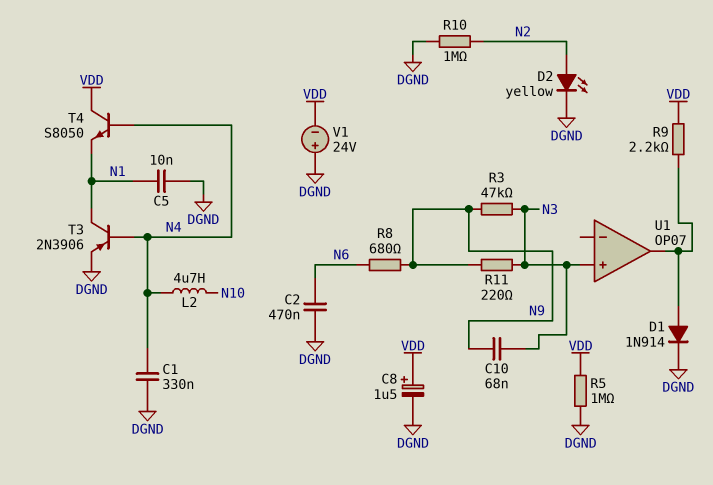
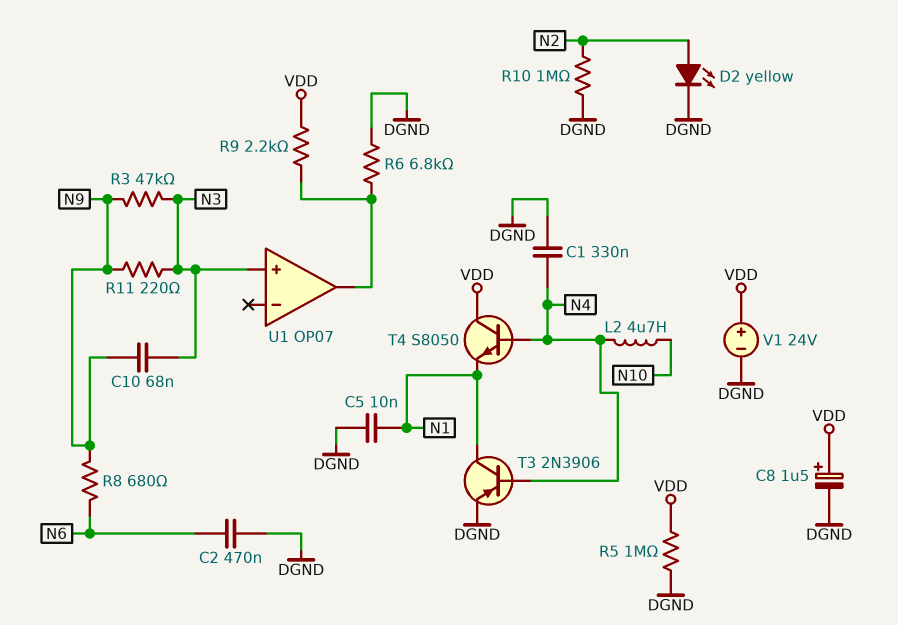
D1: diode 1N914 (A U1/out, K DGND) -> none
R6: none -> 6.8k (DGND, U1/out)
V1: 24V (plus DGND, minus VDD) -> 24V (plus VDD, minus DGND)

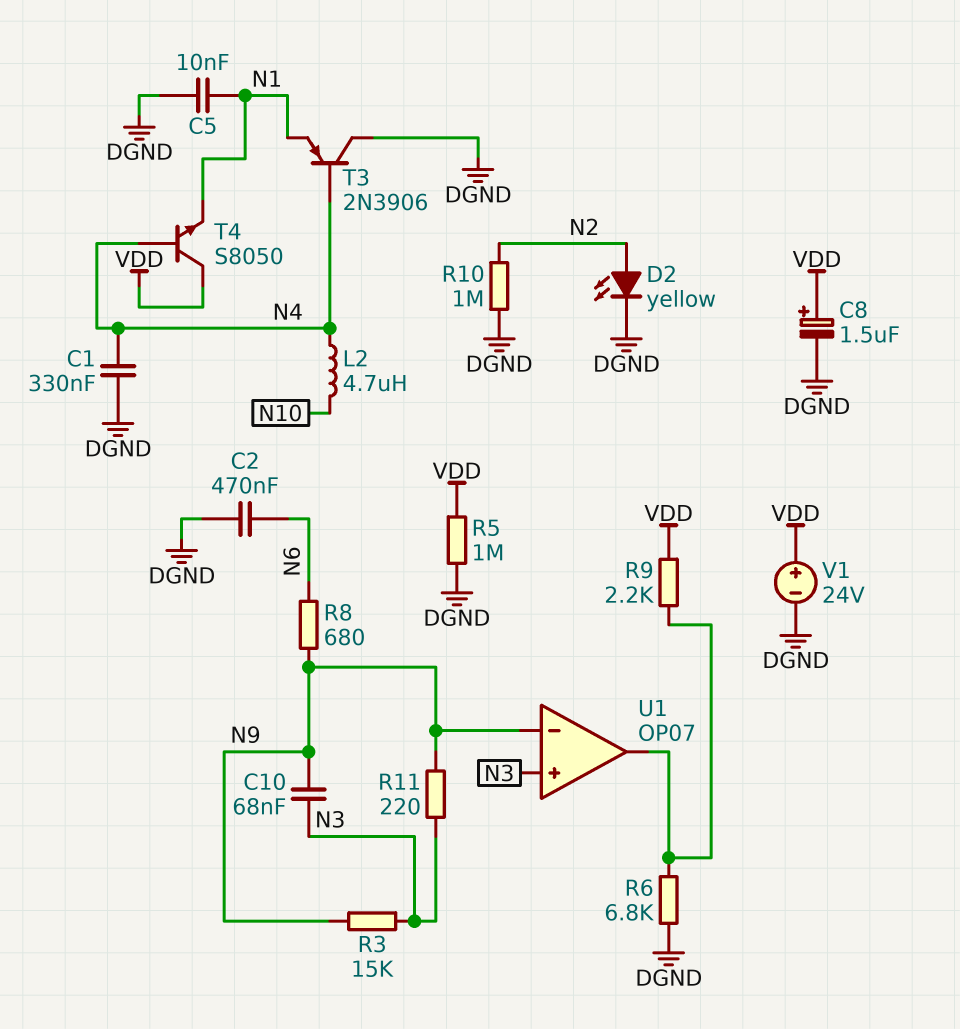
R3: 47k (N3, N9) -> 15k (N3, N9)
T3: PNP 2N3906 (B N4, C N1, E DGND) -> PNP 2N3906 (B N4, C DGND, E N1)
U1 pin in-: none -> N9

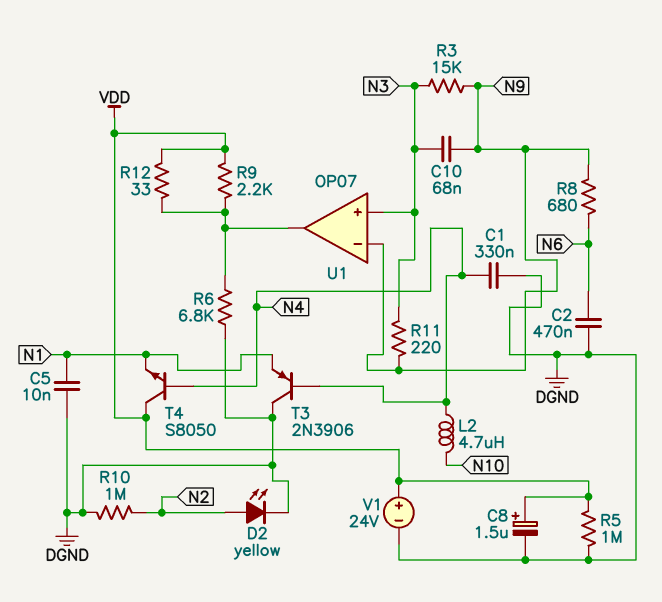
R12: none -> 33 (U1/out, VDD)

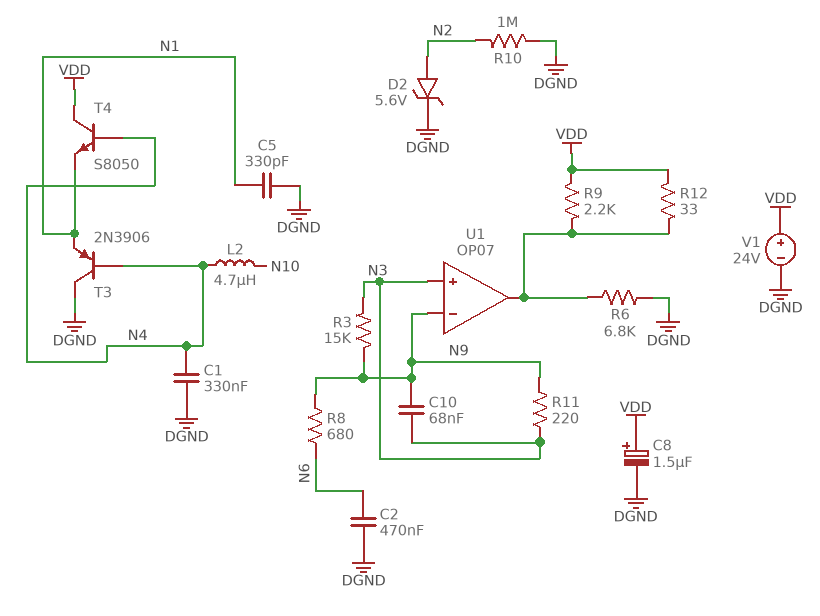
C5: 10nF (DGND, N1) -> 330pF (DGND, N1)
D2: LED yellow (A N2, K DGND) -> zener 5.6V (A N2, K DGND)
R5: 1M (DGND, VDD) -> none

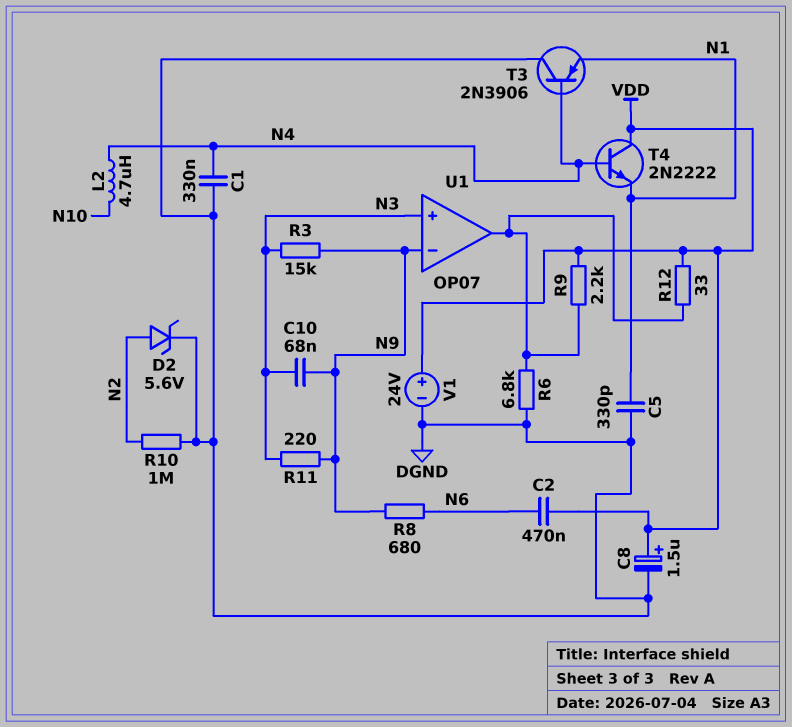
C2: 470nF (DGND, N6) -> 470nF (N6, VDD)
T4: NPN S8050 (B N4, C VDD, E N1) -> NPN 2N2222 (B N4, C VDD, E N1)

